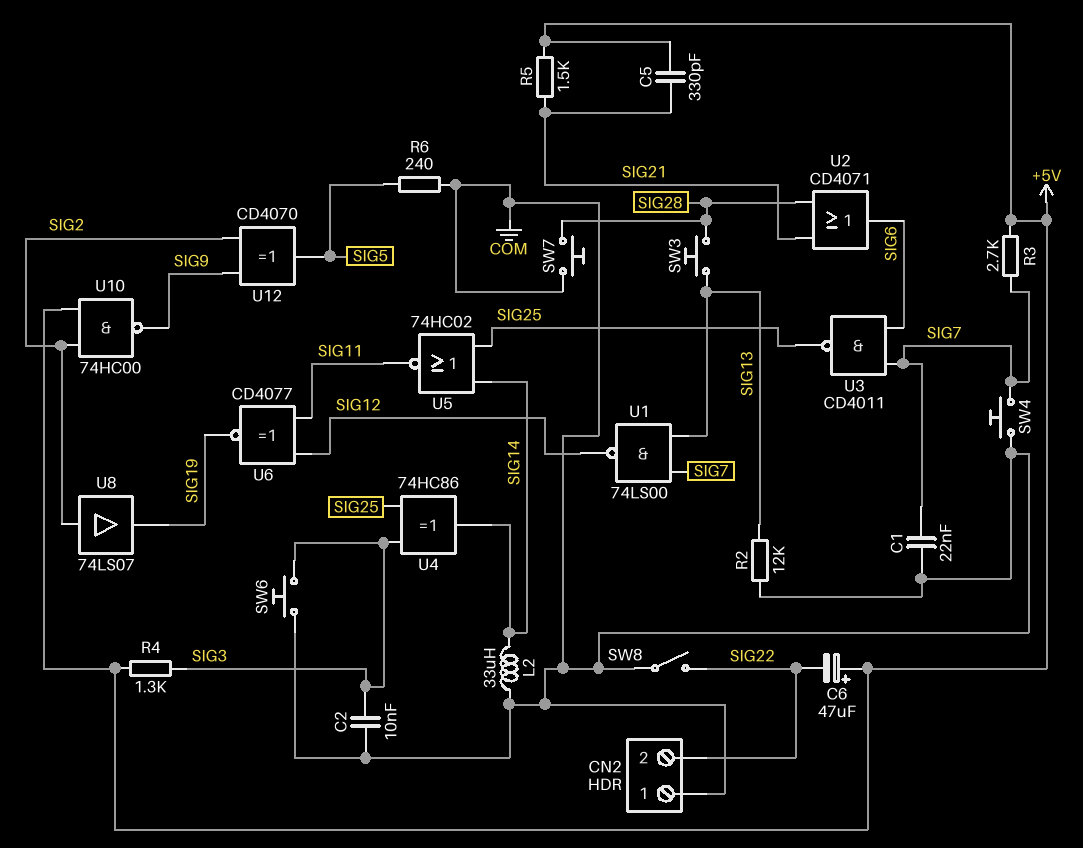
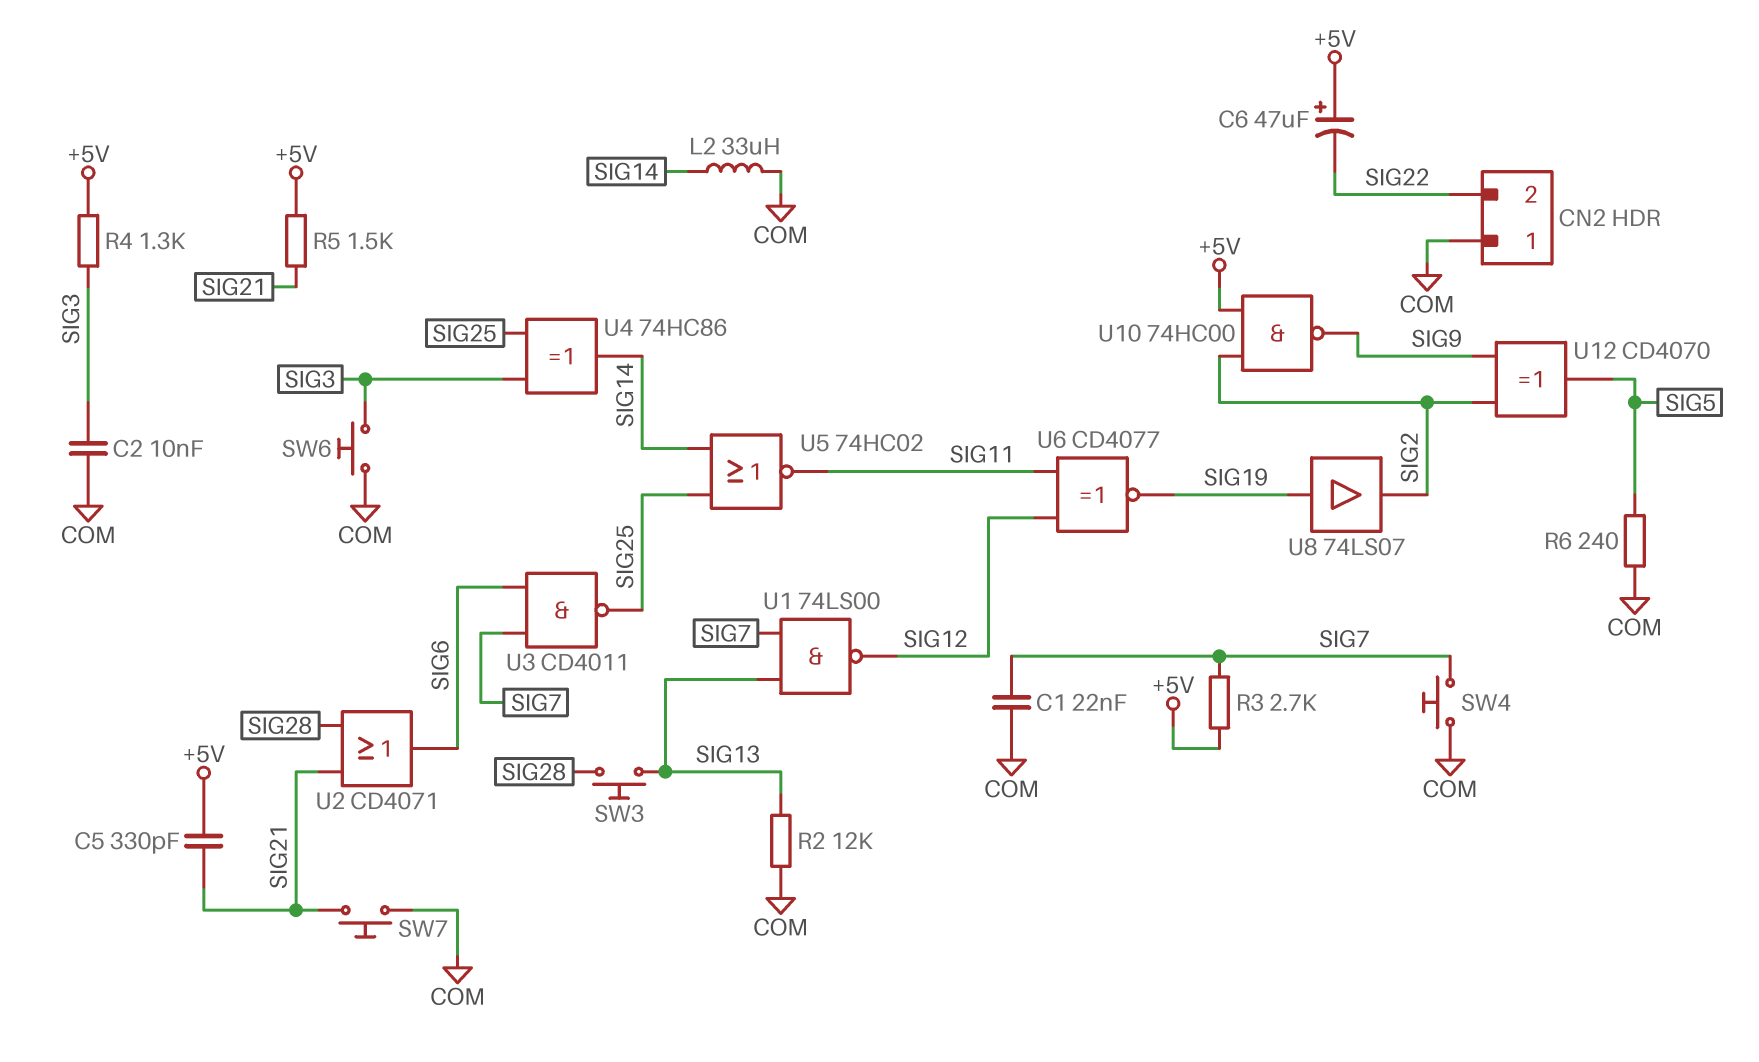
SW7: button (COM, SIG28) -> button (COM, SIG21)
SW8: switch (COM, SIG22) -> none
U8: buffer 74LS07 (in SIG2, out SIG19) -> buffer 74LS07 (in SIG19, out SIG2)

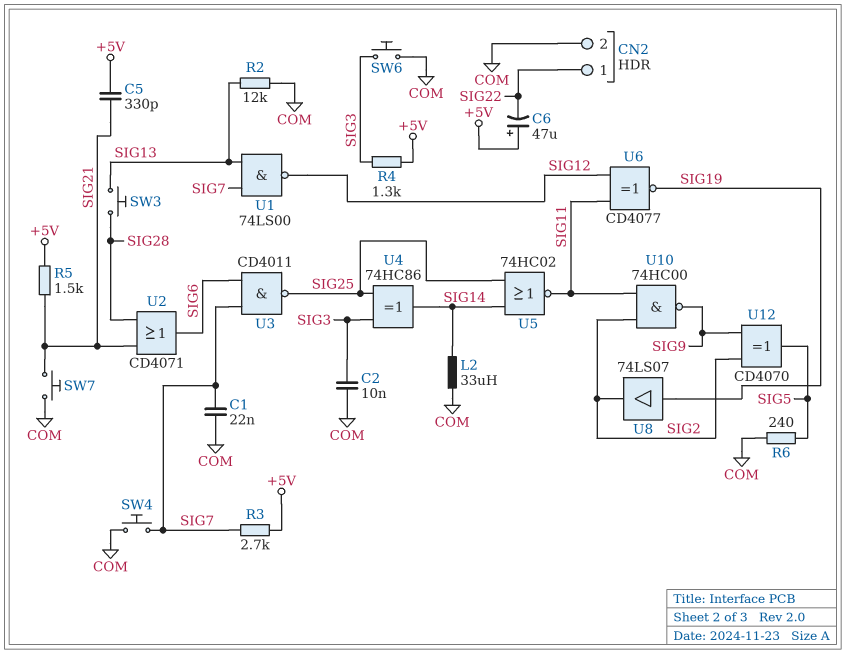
CN2 pin 1: COM -> SIG22
CN2 pin 2: SIG22 -> COM
U10: NAND 74HC00 (in +5V, in SIG2, out SIG9) -> NAND 74HC00 (in SIG2, in SIG11, out SIG9)

